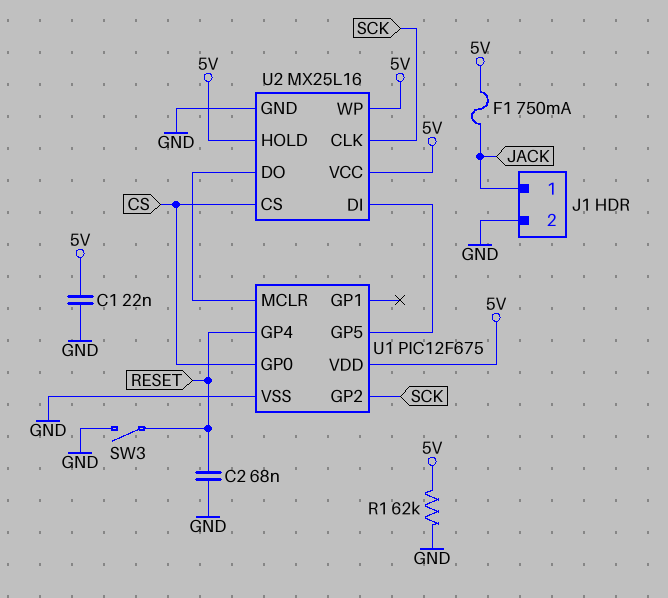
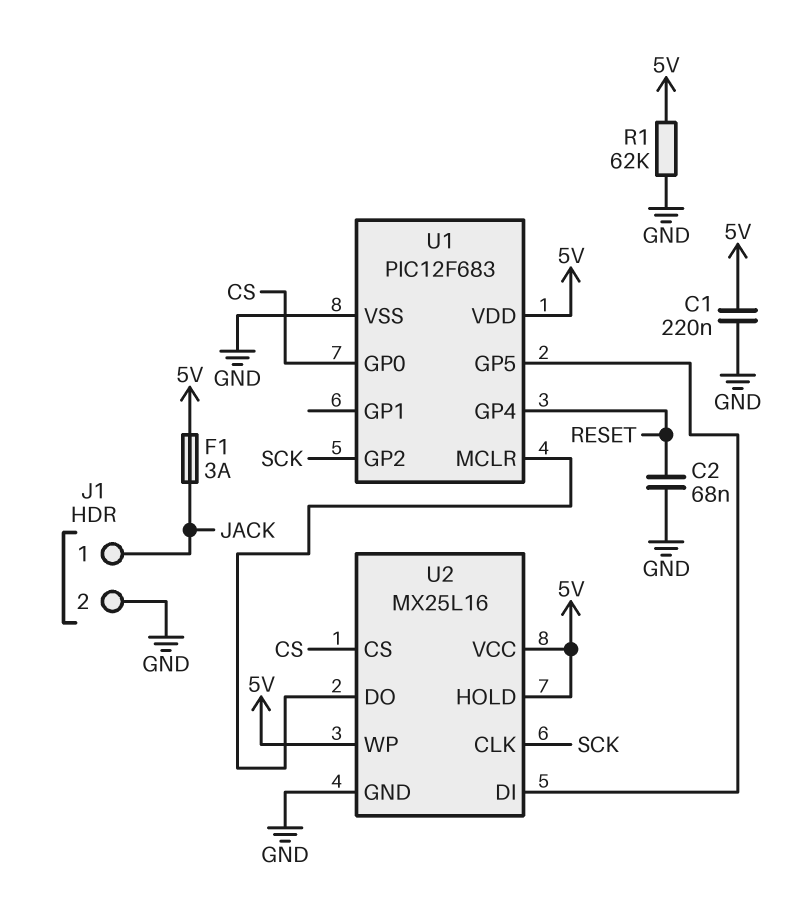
C1: 22nF (5V, GND) -> 220nF (5V, GND)
F1: 750mA (5V, JACK) -> 3A (5V, JACK)
SW3: switch (GND, RESET) -> none
U1: PIC12F675 -> PIC12F683

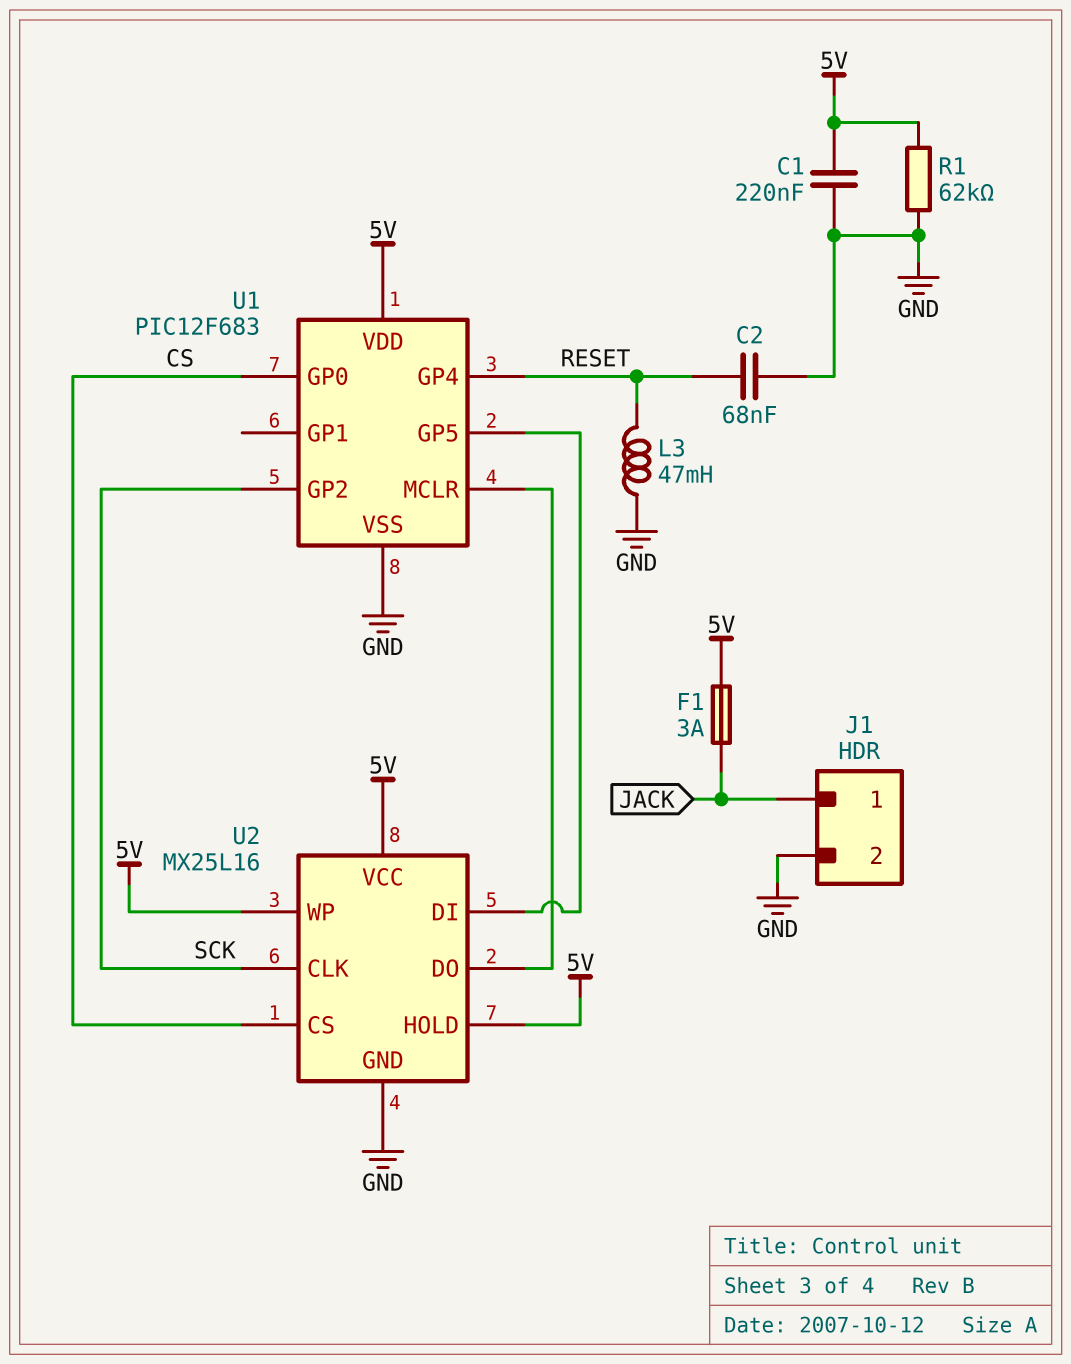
L3: none -> 47mH (GND, RESET)

